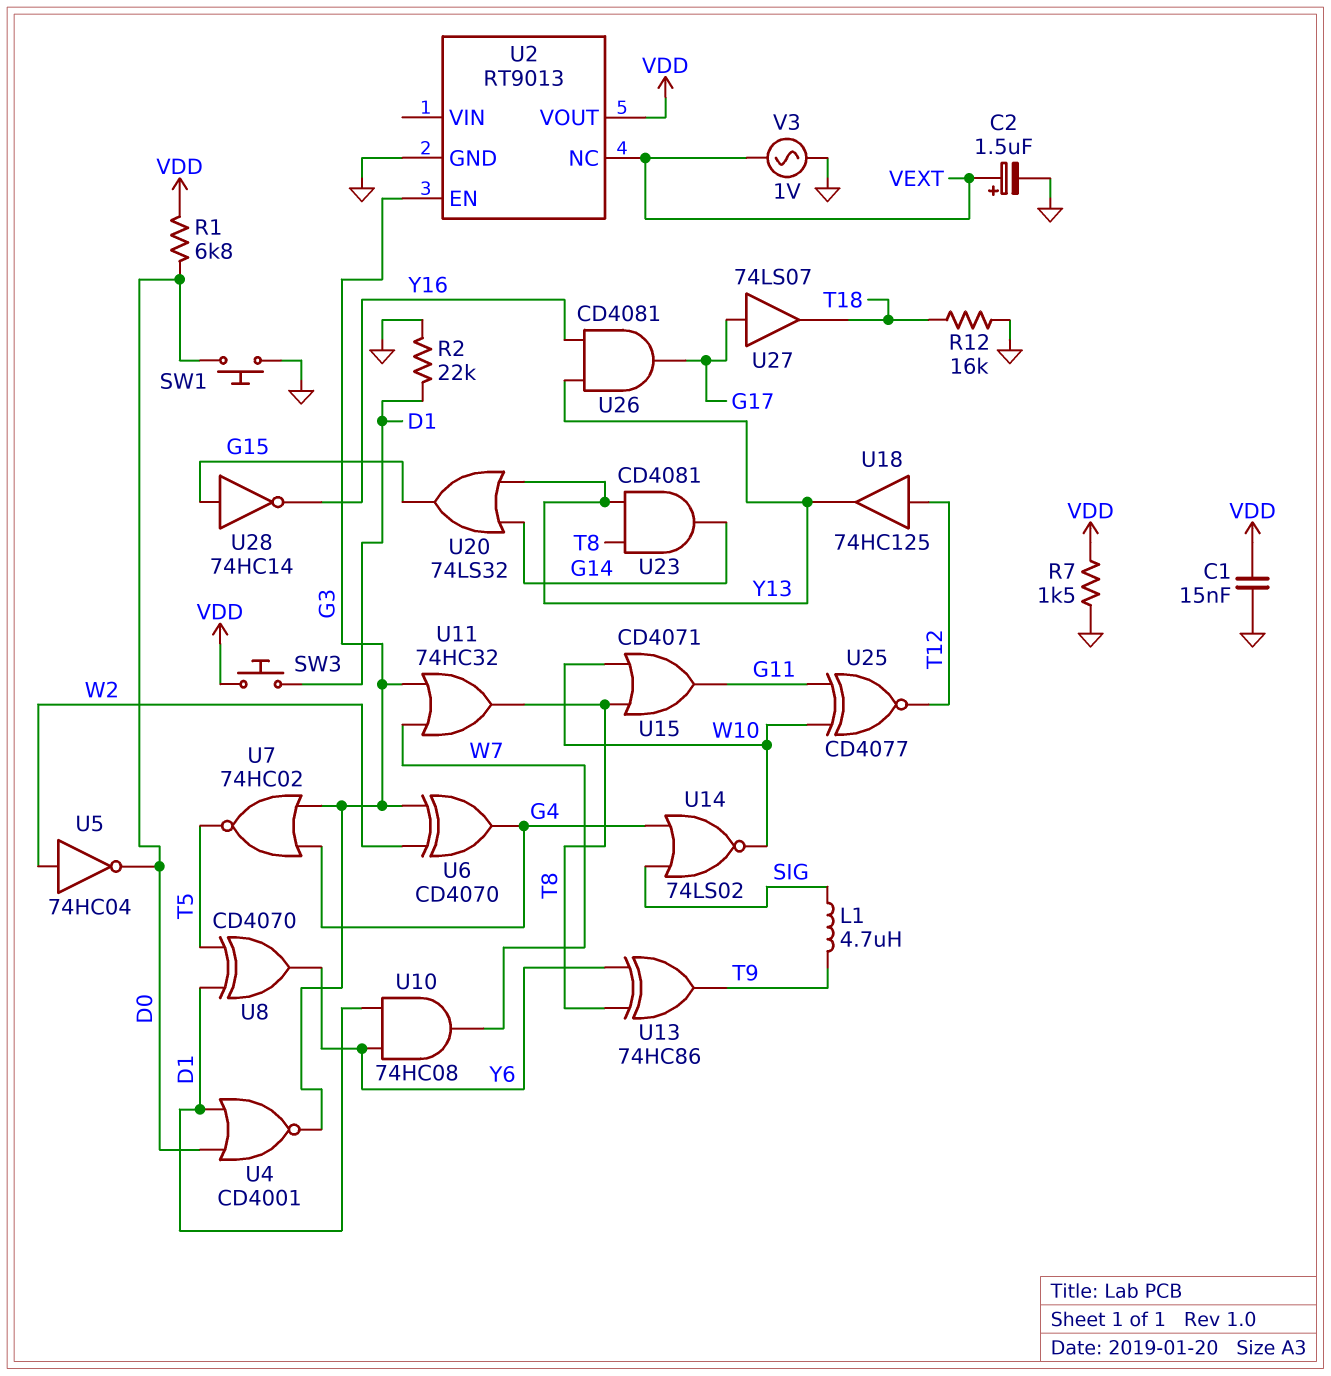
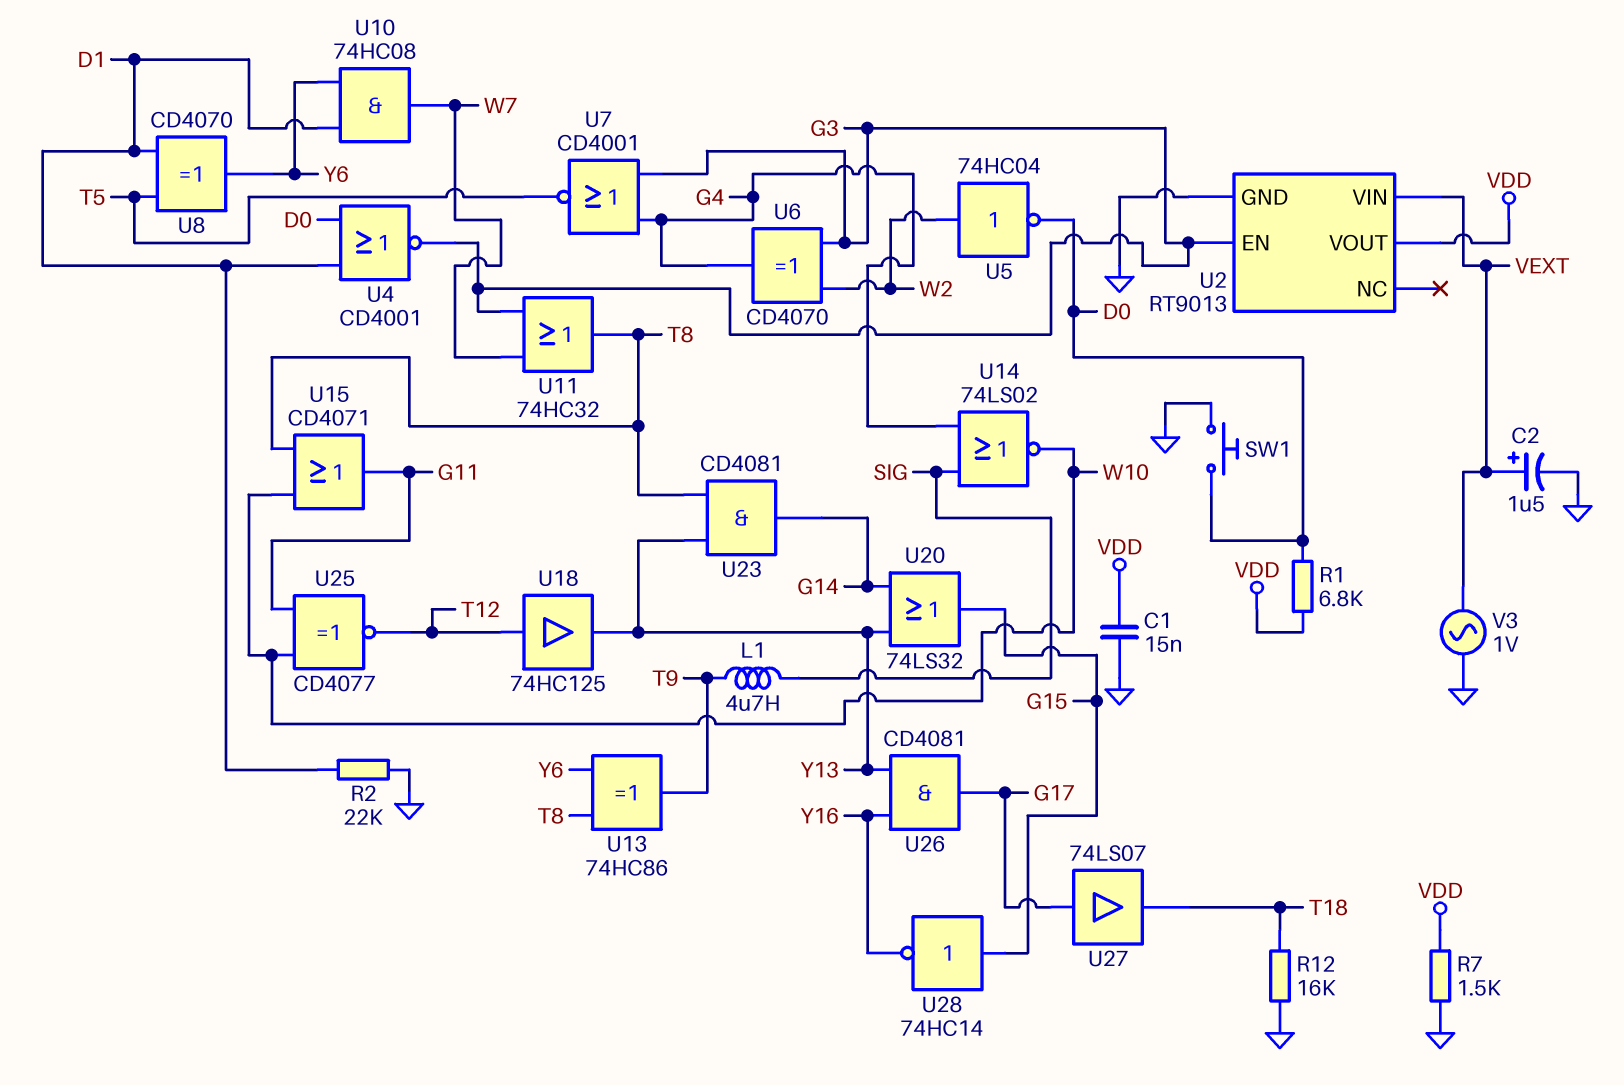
SW3: button (D1, VDD) -> none
U2 pin NC: VEXT -> none
U2 pin VIN: none -> VEXT
U7: NOR 74HC02 (in G3, in G4, out T5) -> NOR CD4001 (in G3, in G4, out T5)

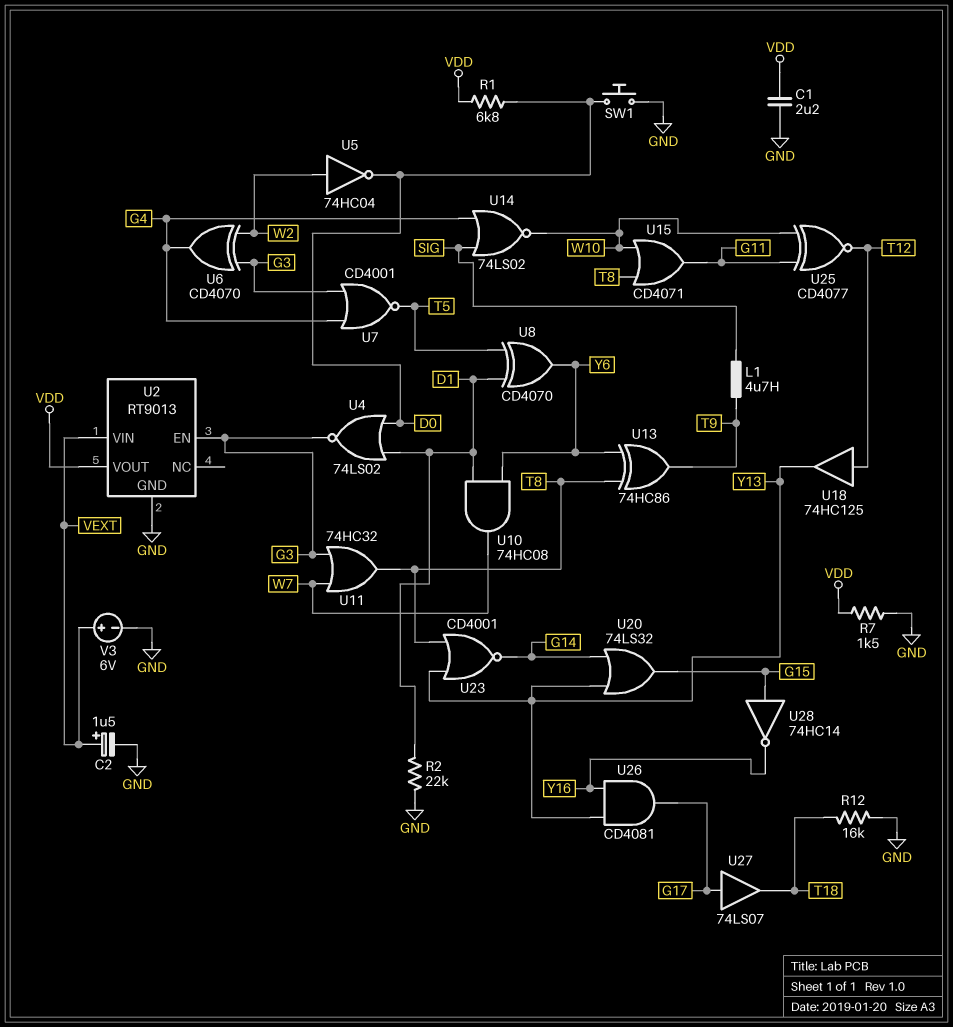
C1: 15nF (GND, VDD) -> 2.2uF (GND, VDD)
U4: NOR CD4001 (in D0, in D1, out G3) -> NOR 74LS02 (in D0, in D1, out G3)
U23: AND CD4081 (in T8, in Y13, out G14) -> NOR CD4001 (in T8, in Y13, out G14)
V3: AC 1V (GND, VEXT) -> 6V (plus VEXT, minus GND)

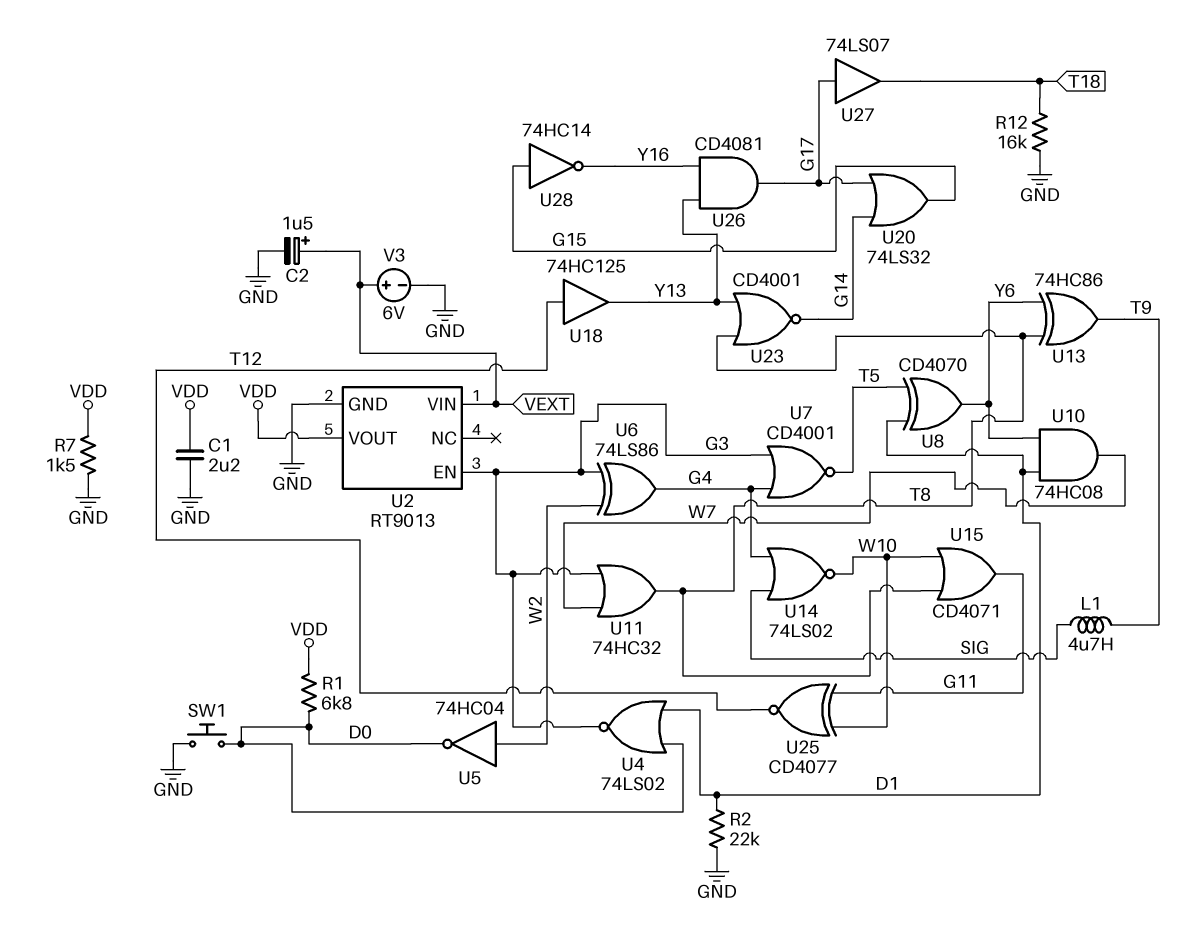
U6: XOR CD4070 (in G3, in W2, out G4) -> XOR 74LS86 (in G3, in W2, out G4)
U20: OR 74LS32 (in G14, in Y13, out G15) -> OR 74LS32 (in G14, in G17, out G15)

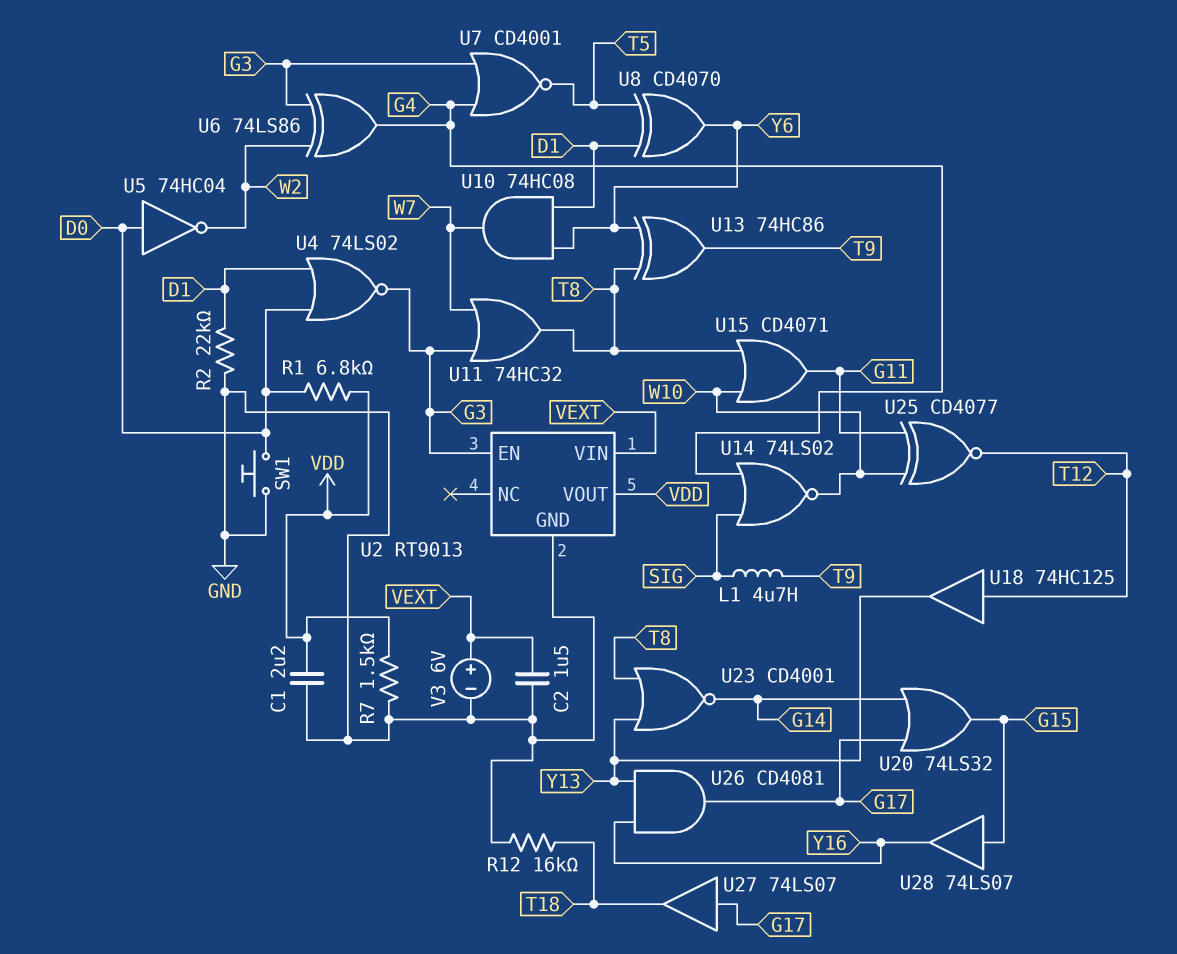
C2: 1.5uF (plus VEXT, minus GND) -> 1.5uF (GND, VEXT)
U5: NOT 74HC04 (in W2, out D0) -> NOT 74HC04 (in D0, out W2)
U28: NOT 74HC14 (in G15, out Y16) -> buffer 74LS07 (in G15, out Y16)

